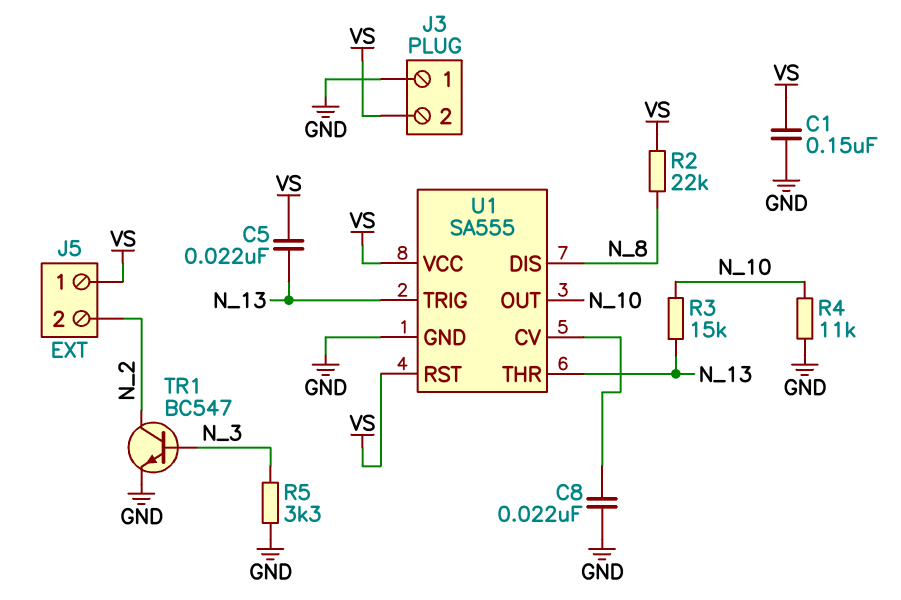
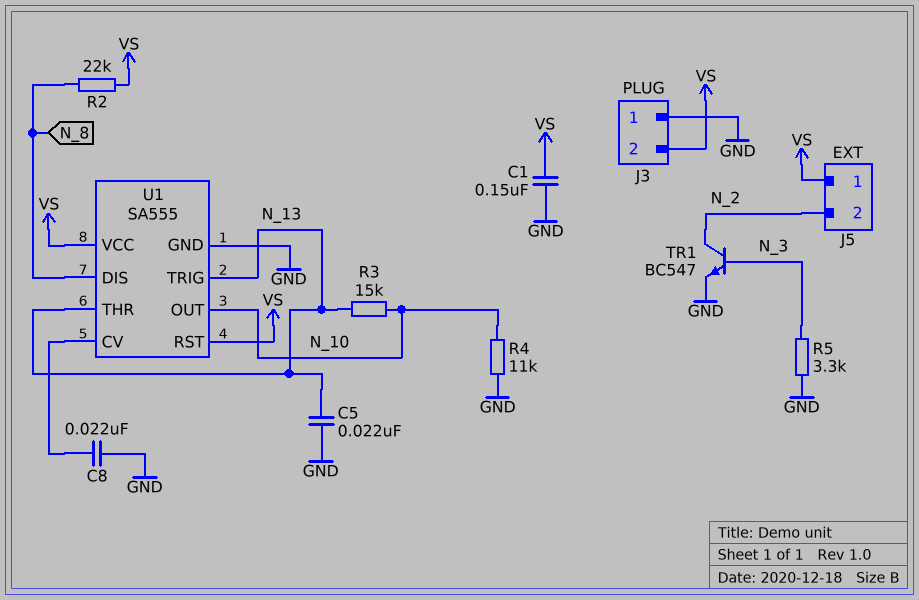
C5: 22nF (N_13, VS) -> 22nF (GND, N_13)

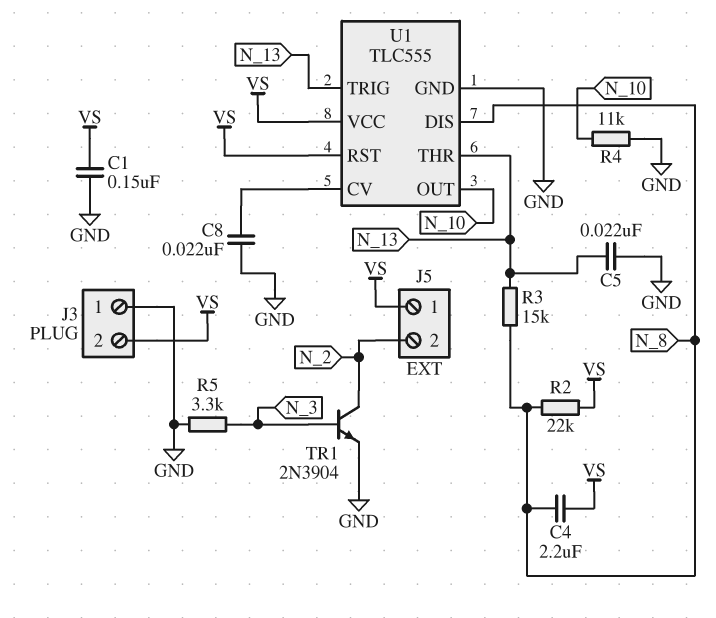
C4: none -> 2.2uF (N_8, VS)
R3: 15k (N_10, N_13) -> 15k (N_8, N_13)
TR1: NPN BC547 (B N_3, C N_2, E GND) -> NPN 2N3904 (B N_3, C N_2, E GND)
U1: SA555 -> TLC555

